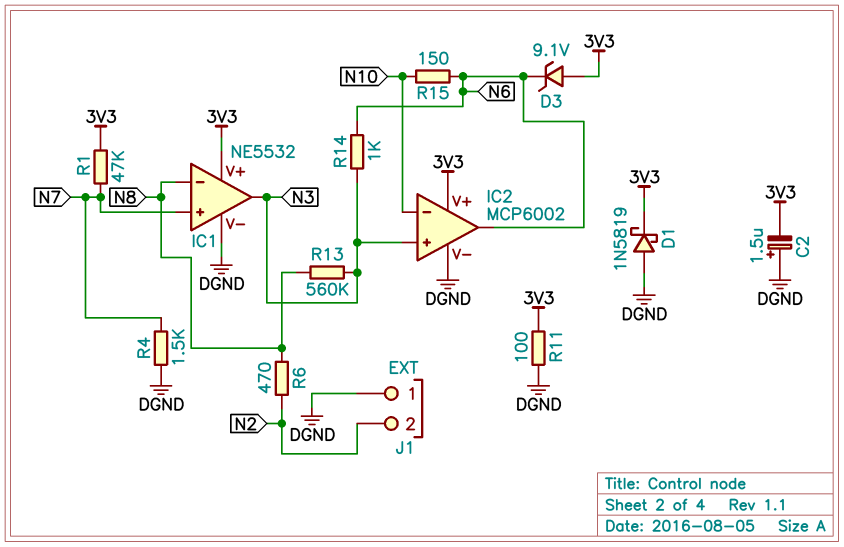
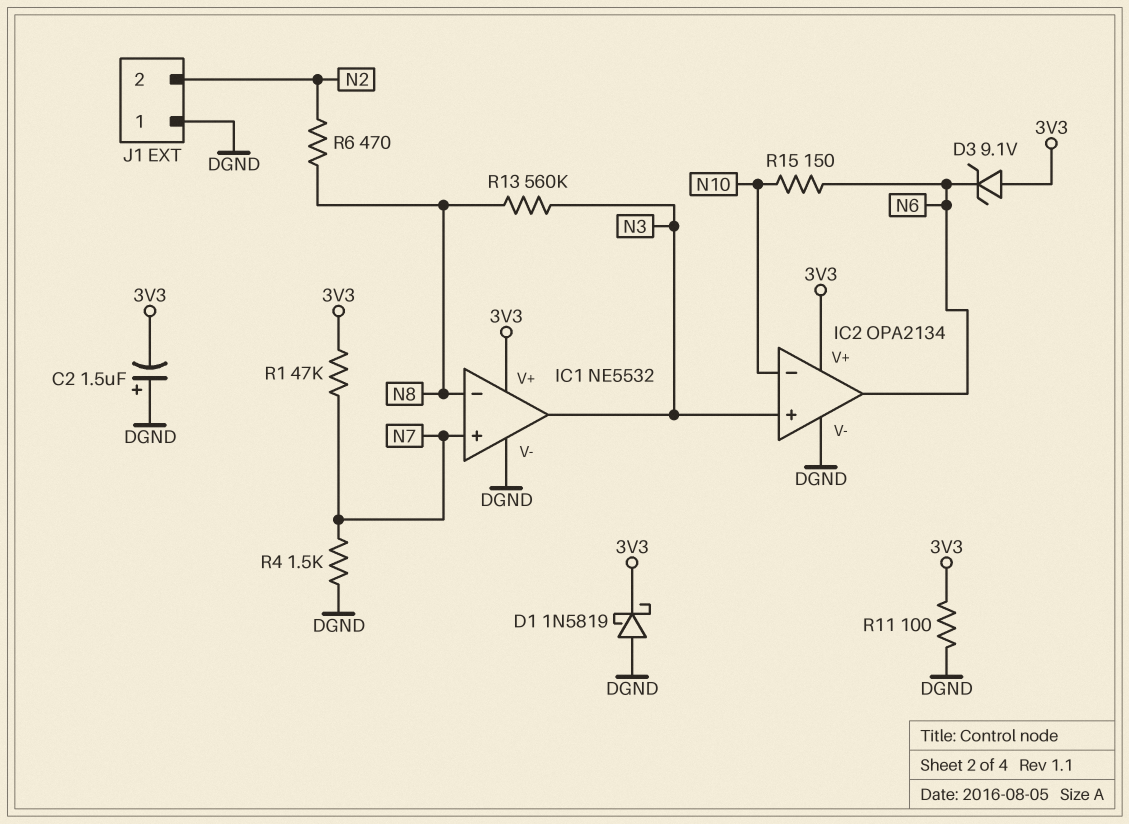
IC2: MCP6002 -> OPA2134
R14: 1k (N3, N6) -> none

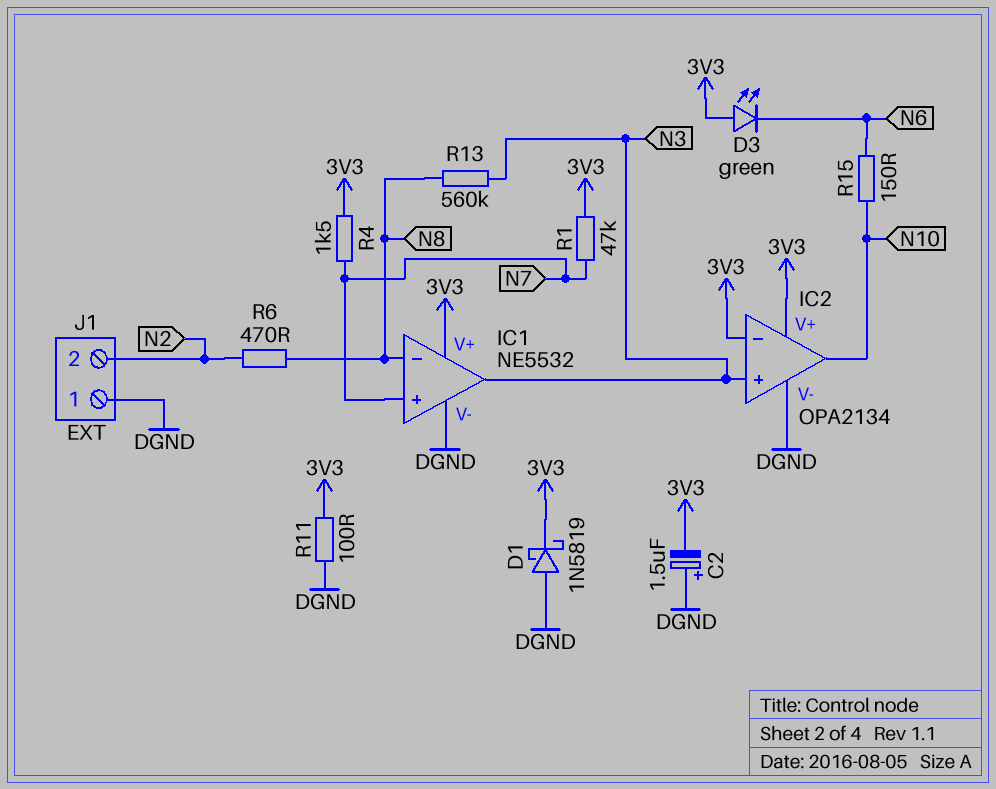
D3: zener 9.1V (A 3V3, K N6) -> LED green (A 3V3, K N6)
IC2 pin in-: N10 -> 3V3
IC2 pin out: N6 -> N10
R4: 1.5k (DGND, N7) -> 1.5k (3V3, N7)

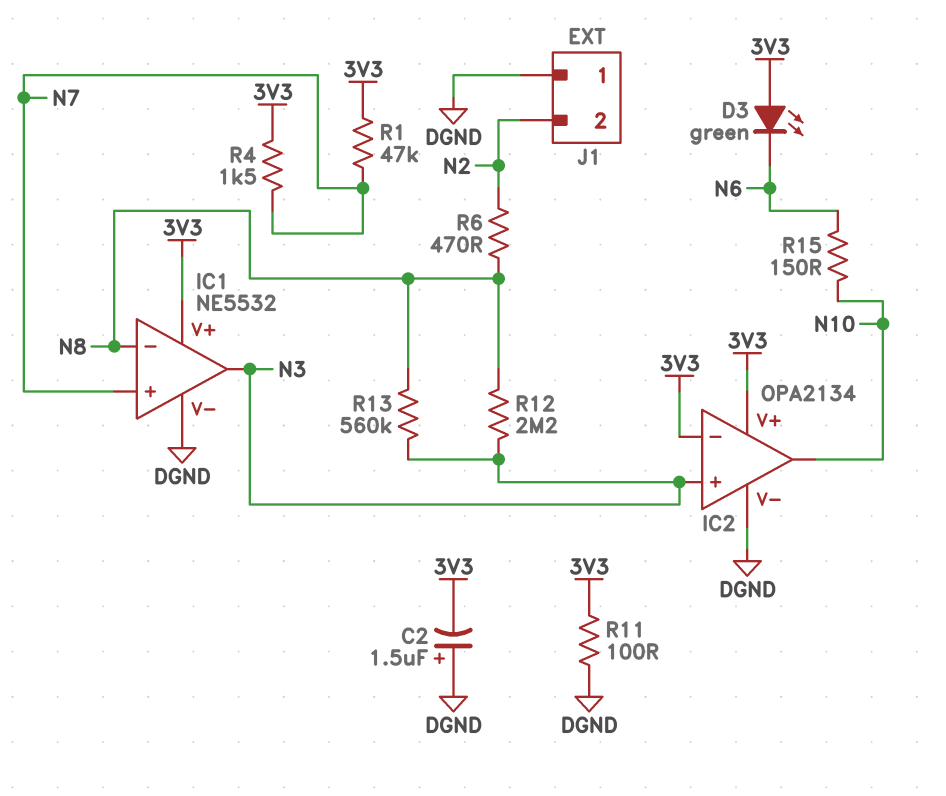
D1: schottky 1N5819 (A DGND, K 3V3) -> none
R12: none -> 2.2M (N3, N8)

